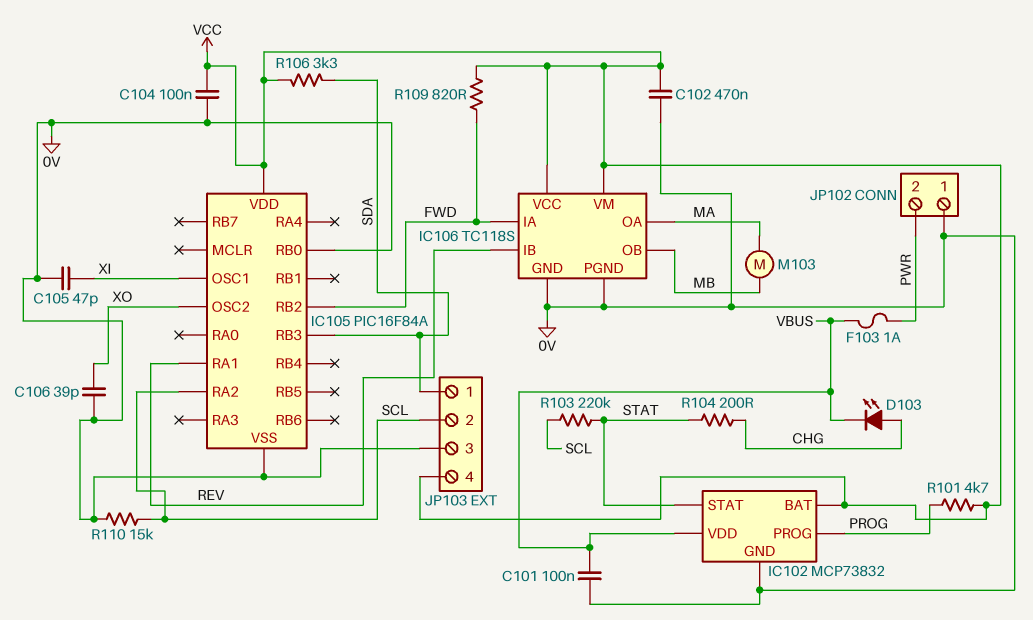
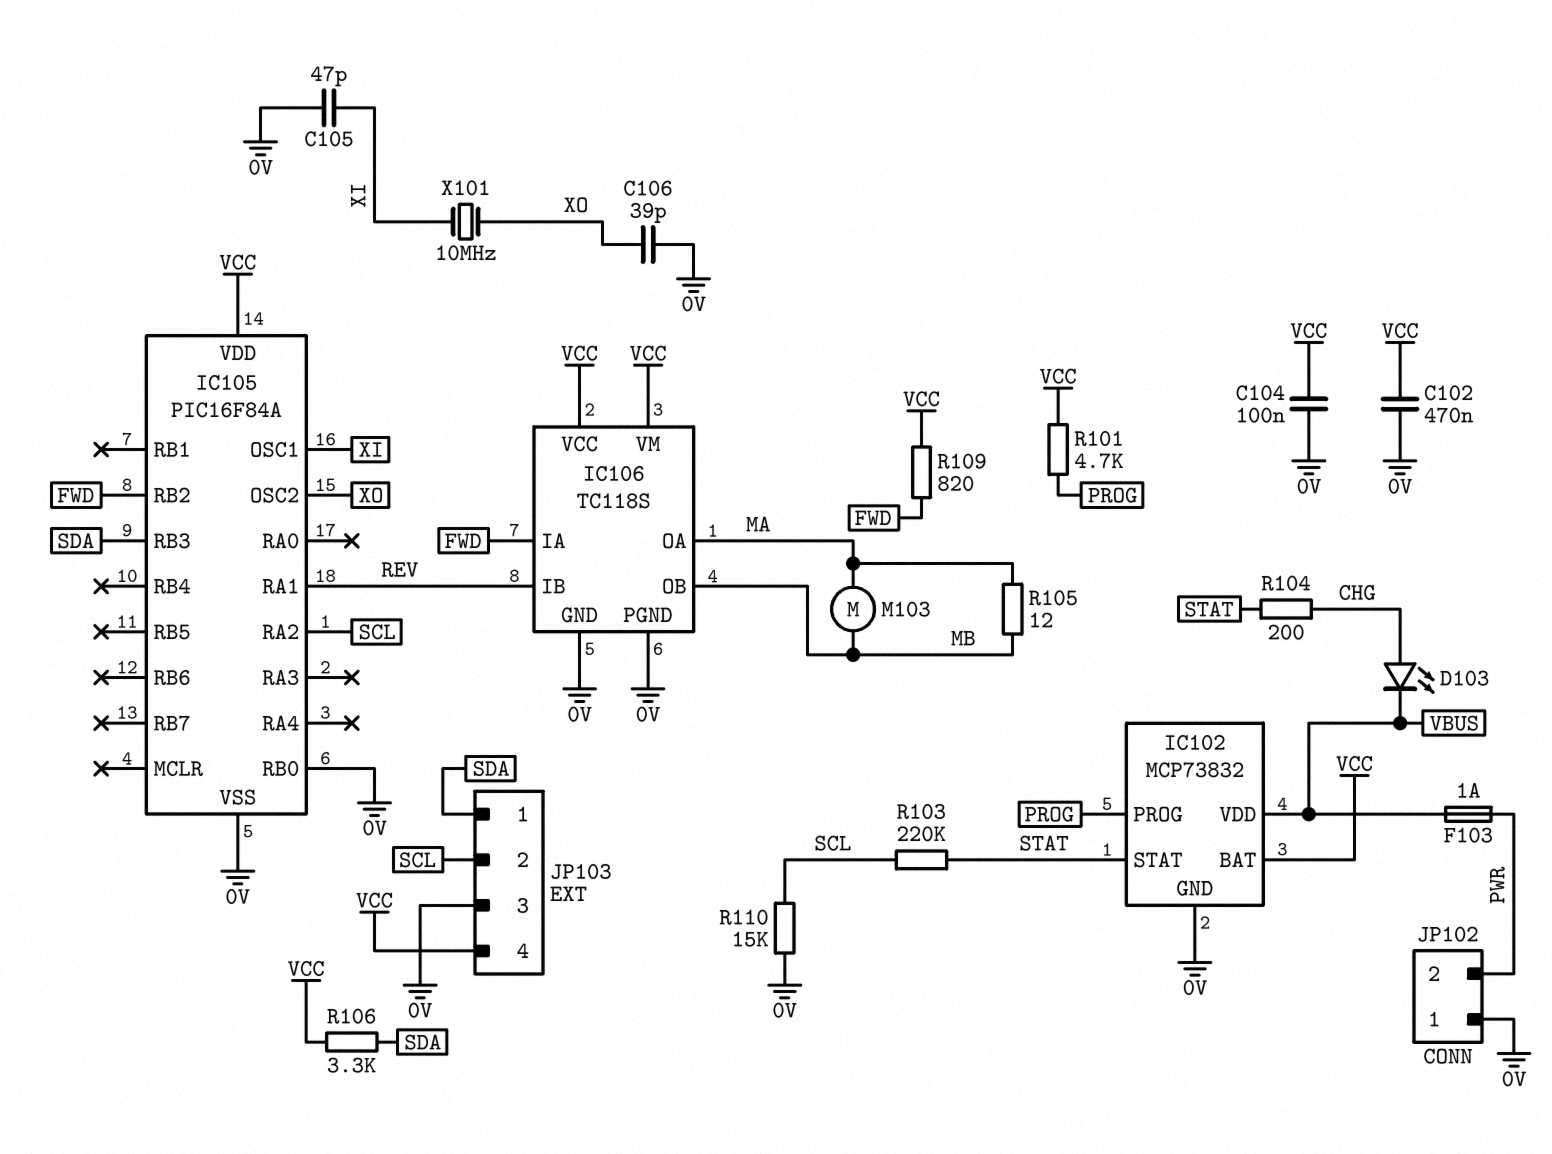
C101: 100nF (0V, VBUS) -> none
R105: none -> 12 (MA, MB)
X101: none -> 10MHz (XI, XO)

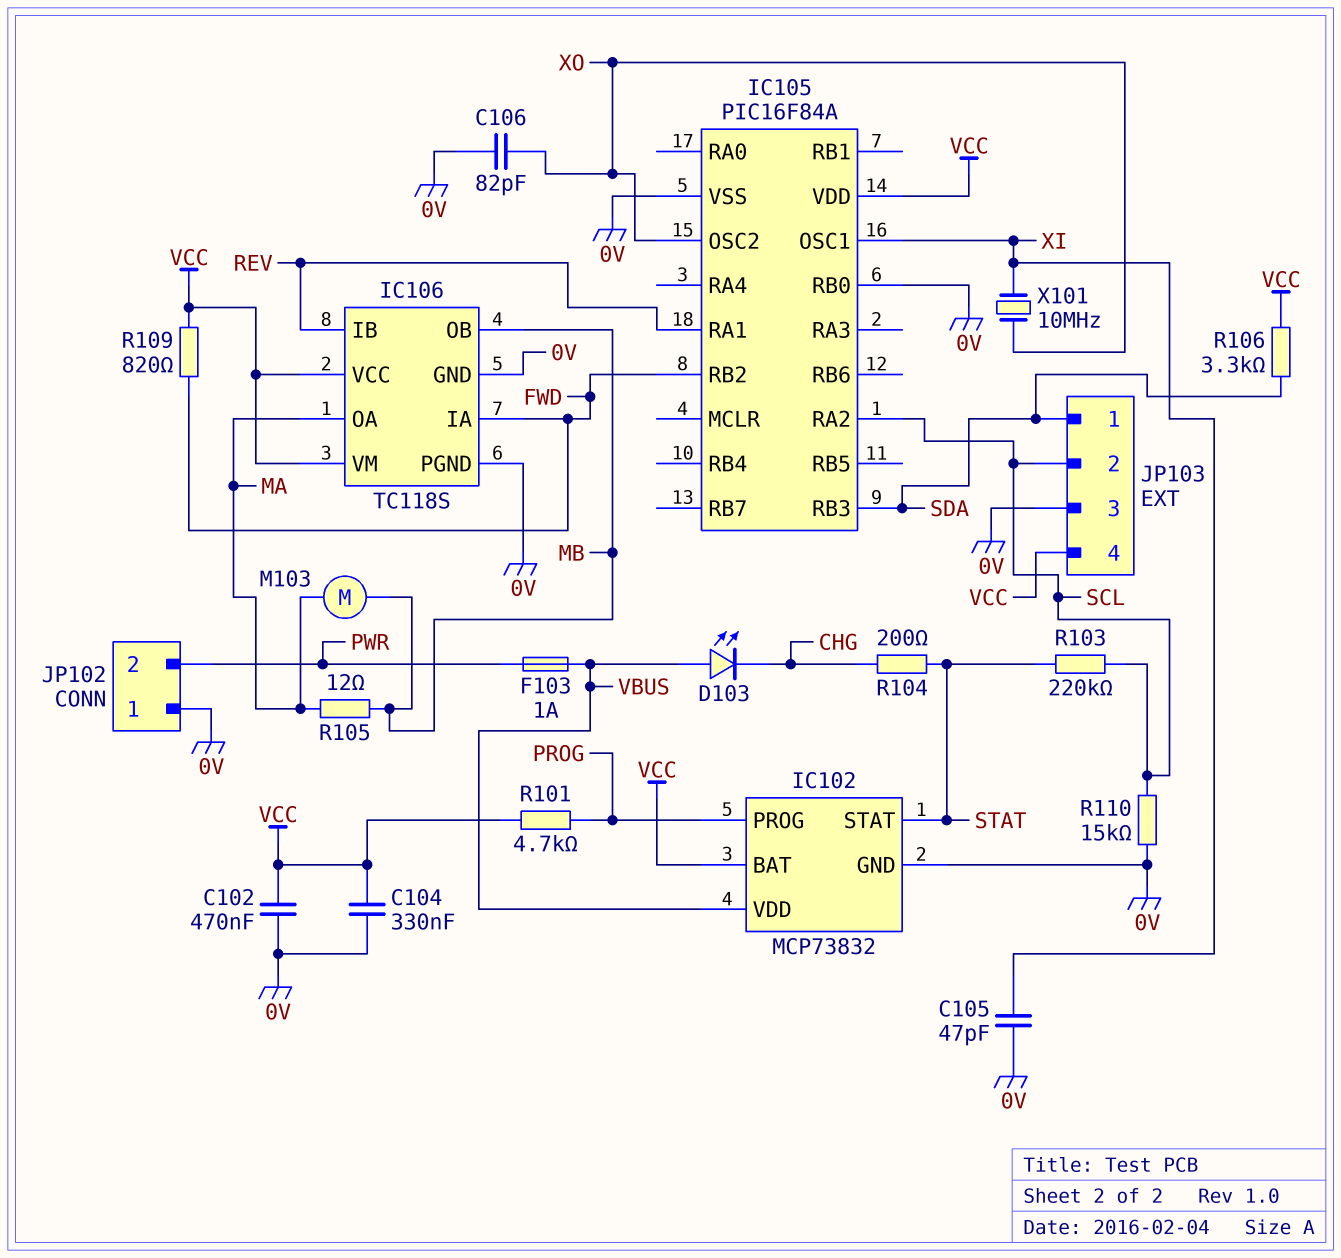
C104: 100nF (0V, VCC) -> 330nF (0V, VCC)
C106: 39pF (0V, XO) -> 82pF (0V, XO)
D103: LED (A CHG, K VBUS) -> LED (A VBUS, K CHG)

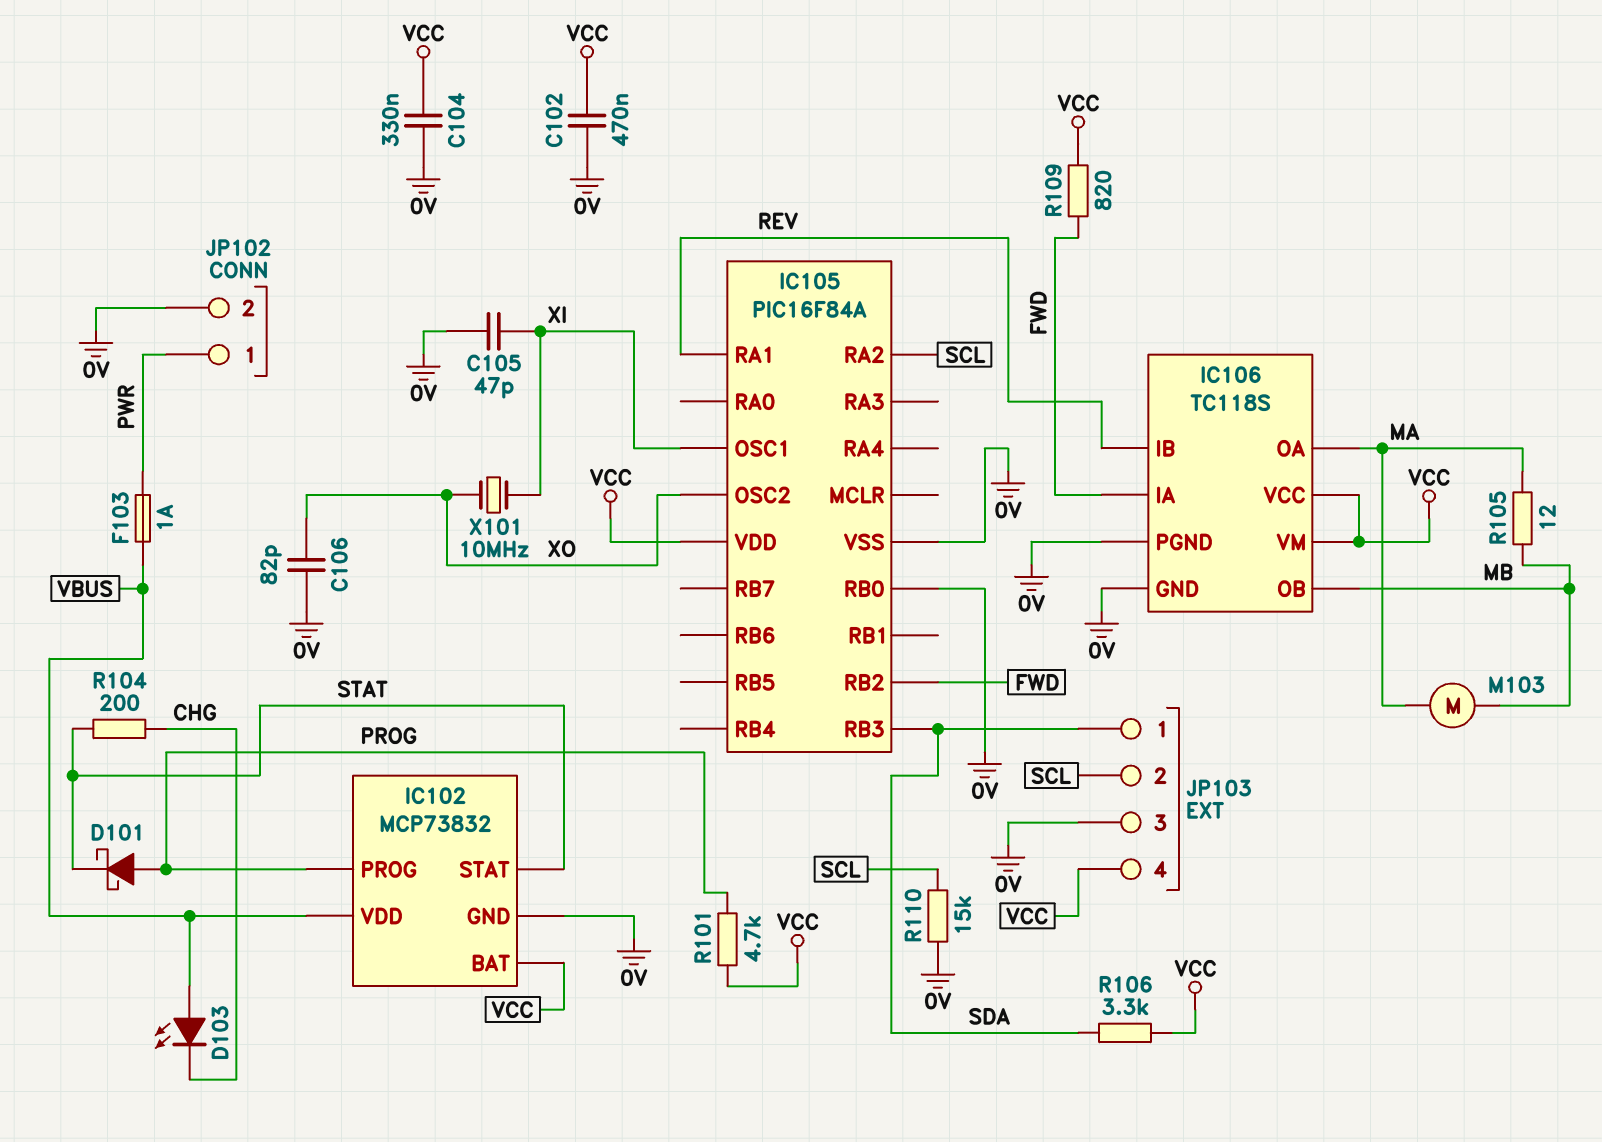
D101: none -> schottky (A PROG, K STAT)
JP102 pin 1: 0V -> PWR
JP102 pin 2: PWR -> 0V
R103: 220k (SCL, STAT) -> none

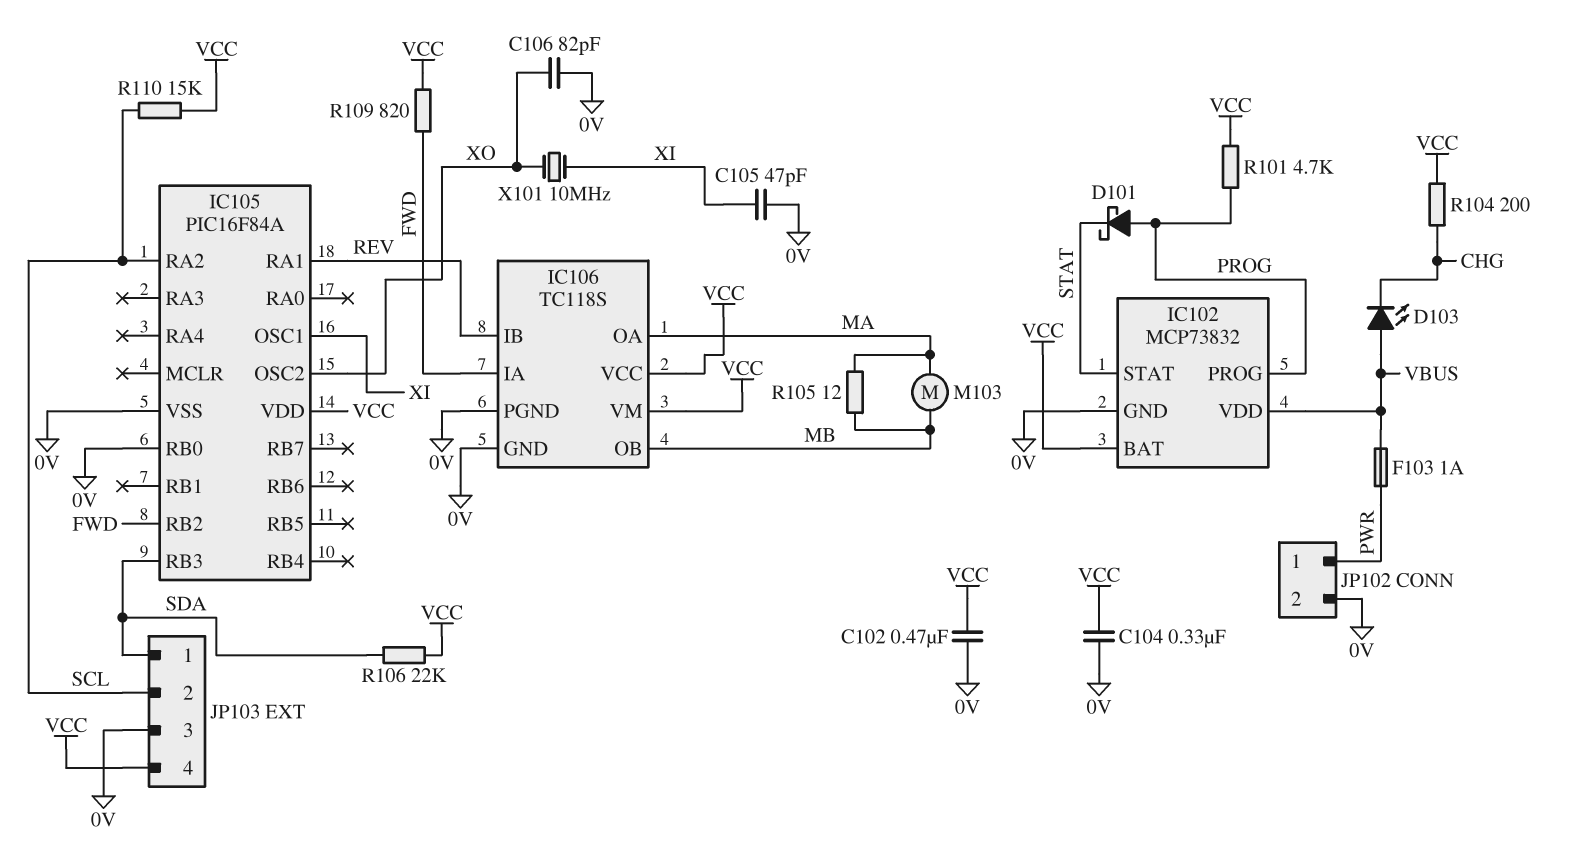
R104: 200 (CHG, STAT) -> 200 (CHG, VCC)
R106: 3.3k (SDA, VCC) -> 22k (SDA, VCC)
R110: 15k (0V, SCL) -> 15k (SCL, VCC)

